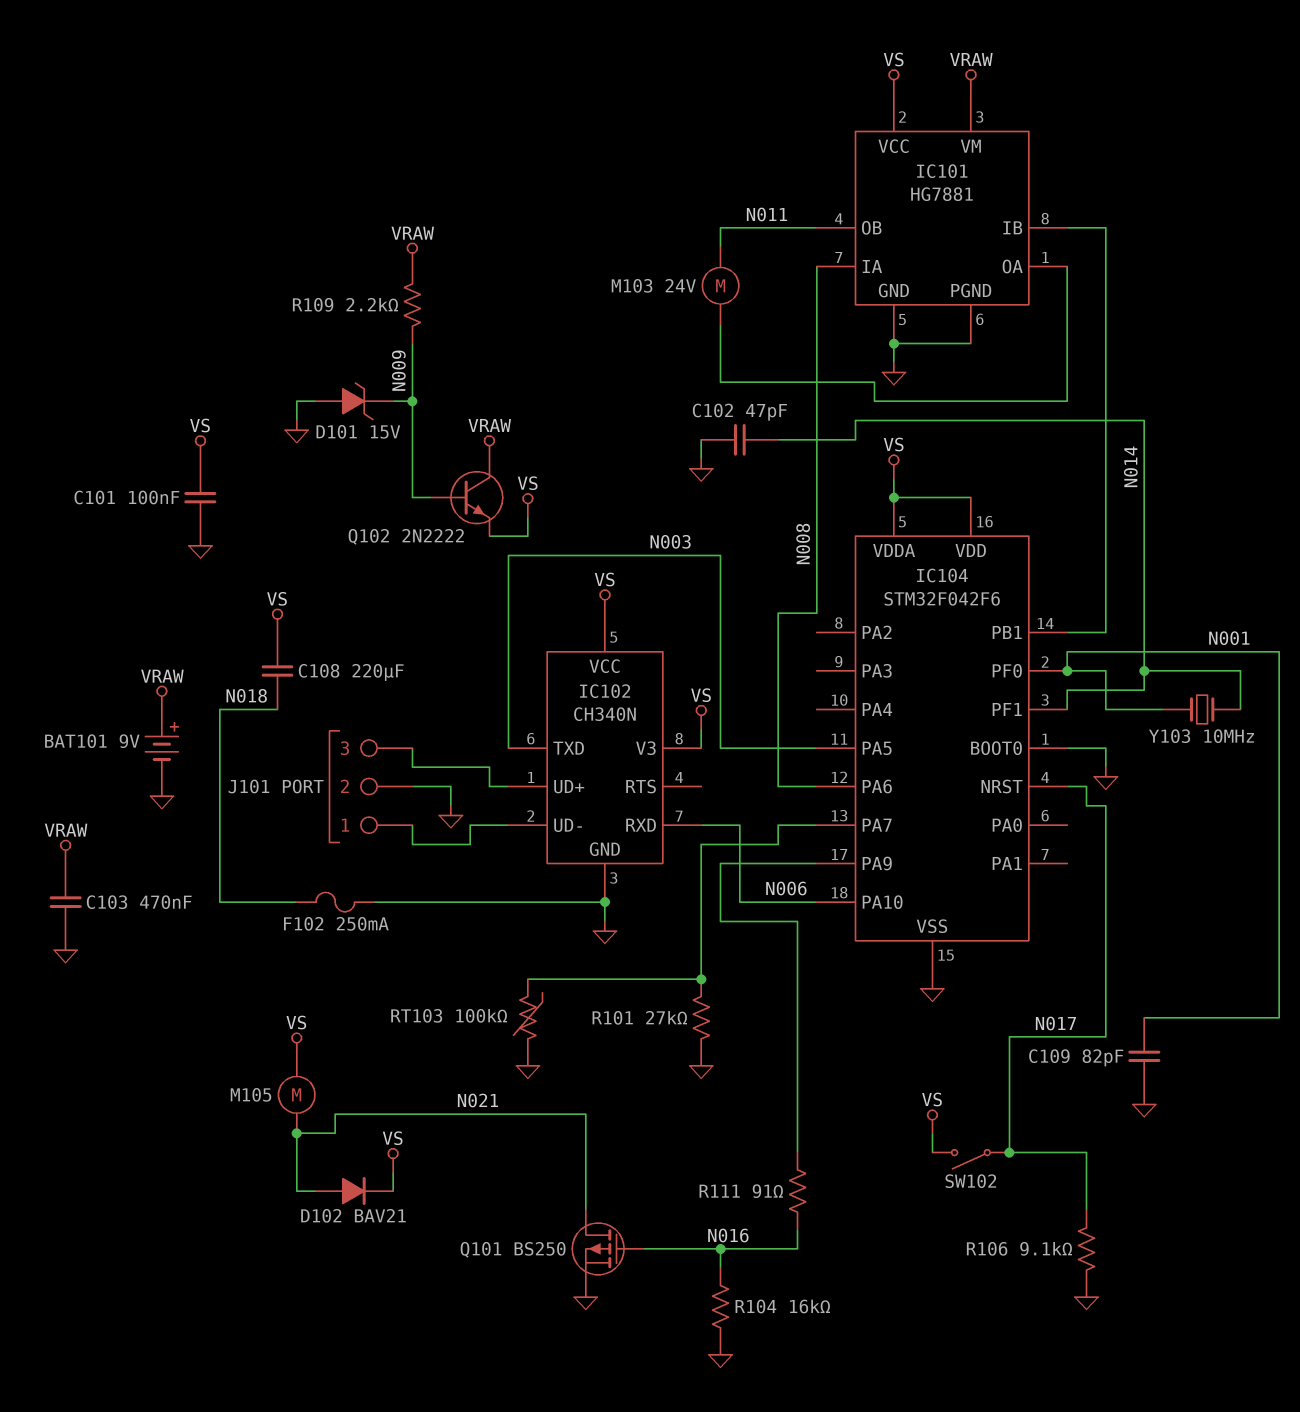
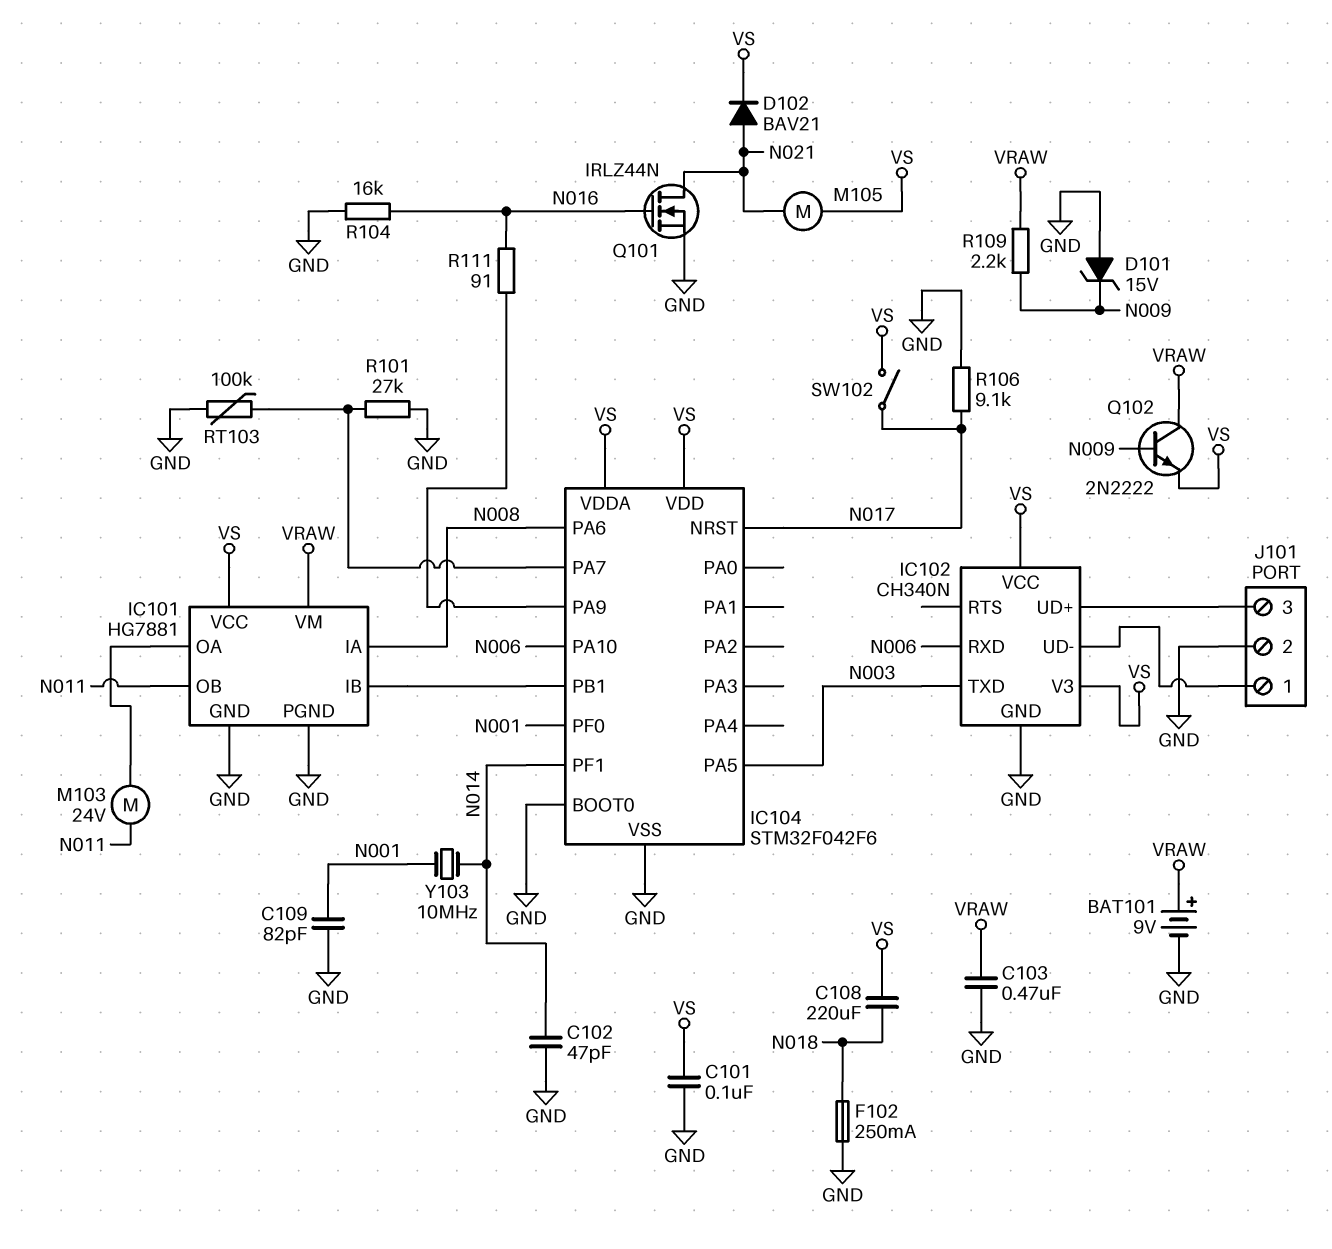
Q101: PMOS BS250 (G N016, D N021, S GND) -> NMOS IRLZ44N (G N016, D N021, S GND)

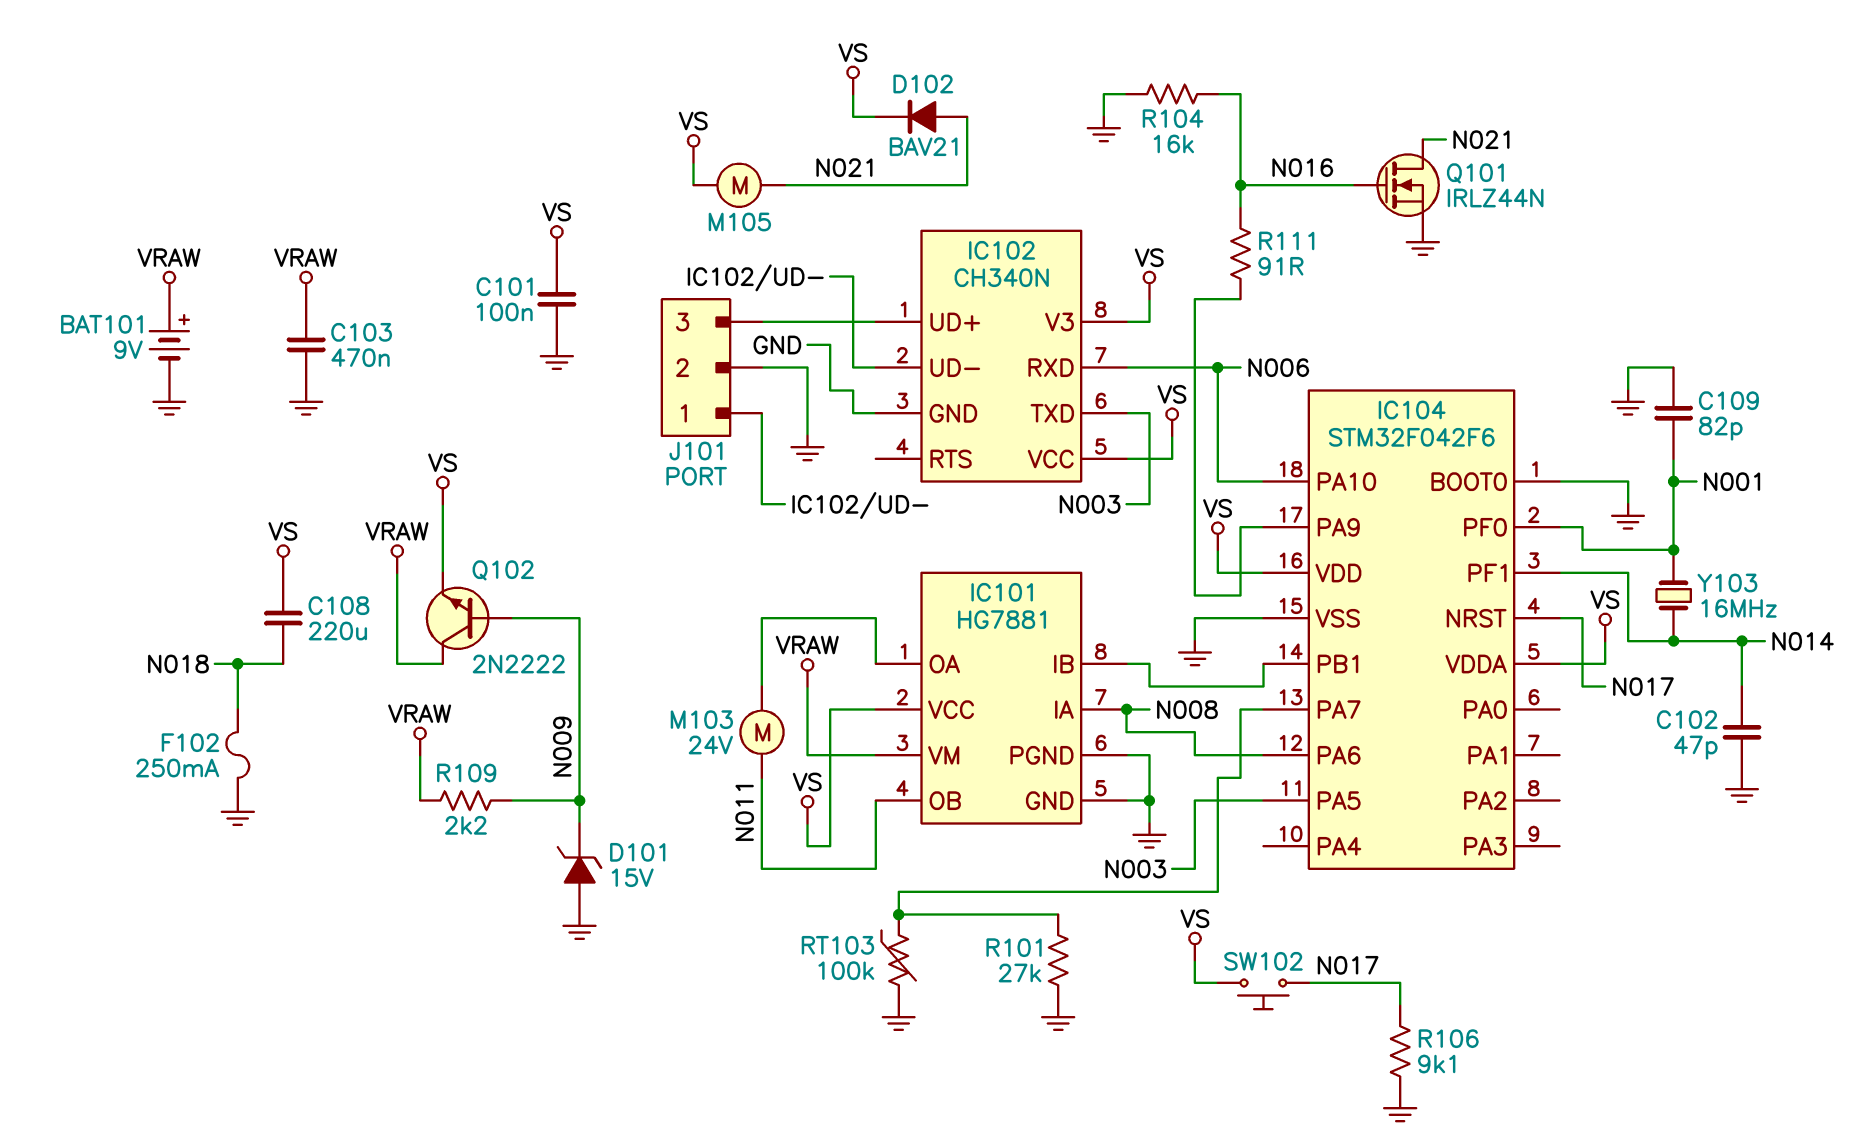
SW102: switch (N017, VS) -> button (N017, VS)
Y103: 10MHz (N001, N014) -> 16MHz (N001, N014)

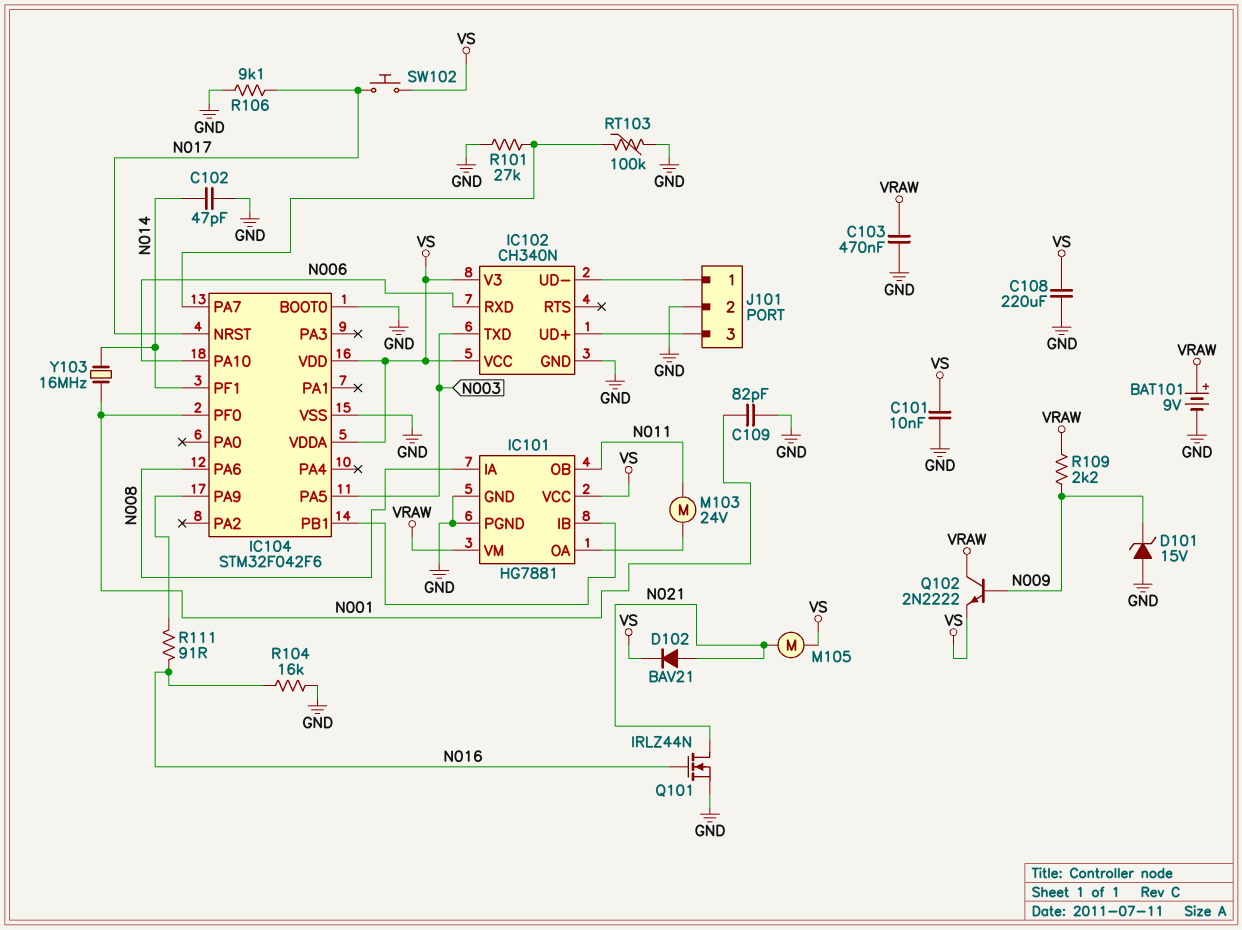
C101: 100nF (GND, VS) -> 10nF (GND, VS)
C108: 220uF (N018, VS) -> 220uF (GND, VS)
F102: 250mA (GND, N018) -> none

